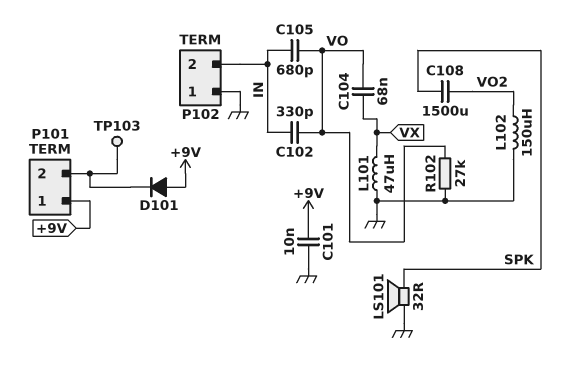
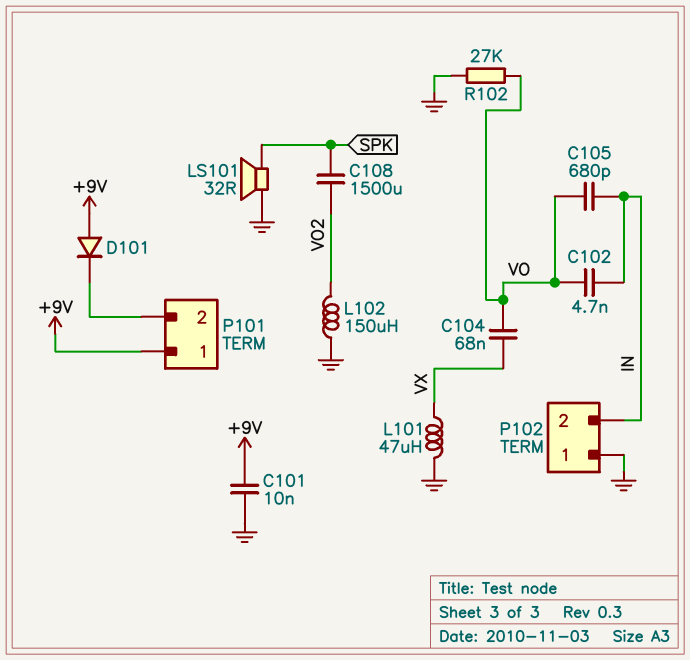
C102: 330pF (IN, VO) -> 4.7nF (IN, VO)
TP103: test point (P101/2) -> none

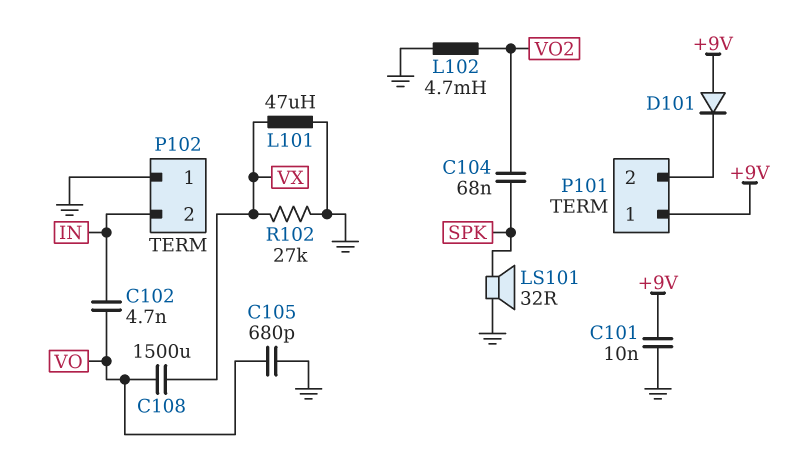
C104: 68nF (VO, VX) -> 68nF (SPK, VO2)
C105: 680pF (IN, VO) -> 680pF (GND, VO)
C108: 1500uF (SPK, VO2) -> 1500uF (VO, VX)
L102: 150uH (GND, VO2) -> 4.7mH (GND, VO2)
R102: 27k (GND, VO) -> 27k (GND, VX)

